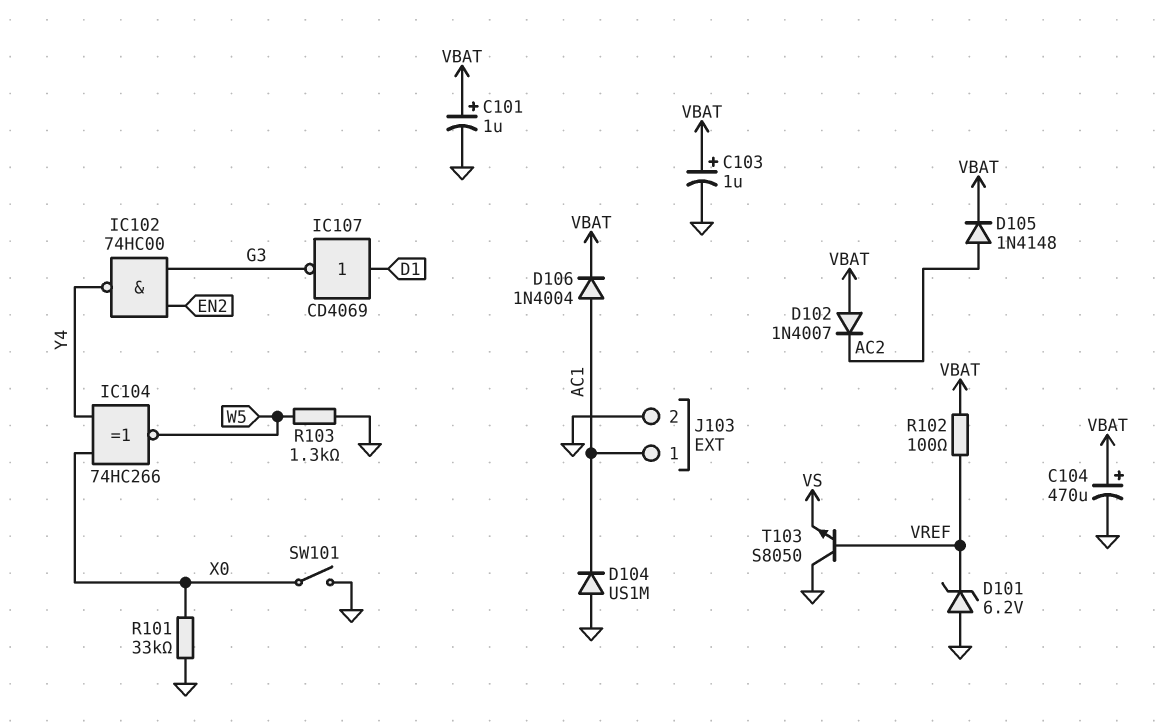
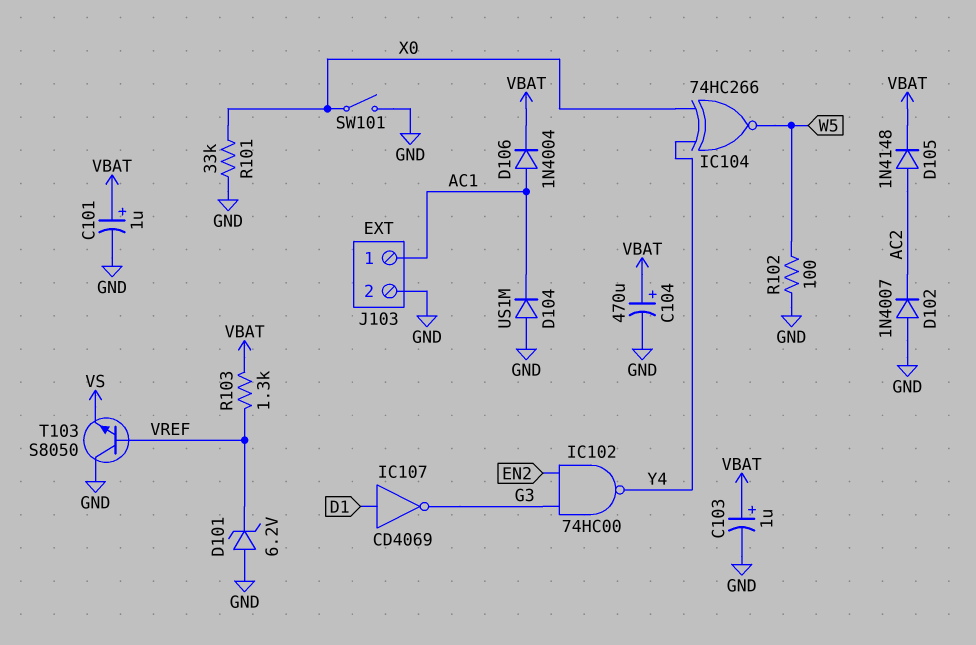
D102: diode 1N4007 (A VBAT, K AC2) -> diode 1N4007 (A GND, K AC2)
R102: 100 (VBAT, VREF) -> 100 (GND, W5)
R103: 1.3k (GND, W5) -> 1.3k (VBAT, VREF)

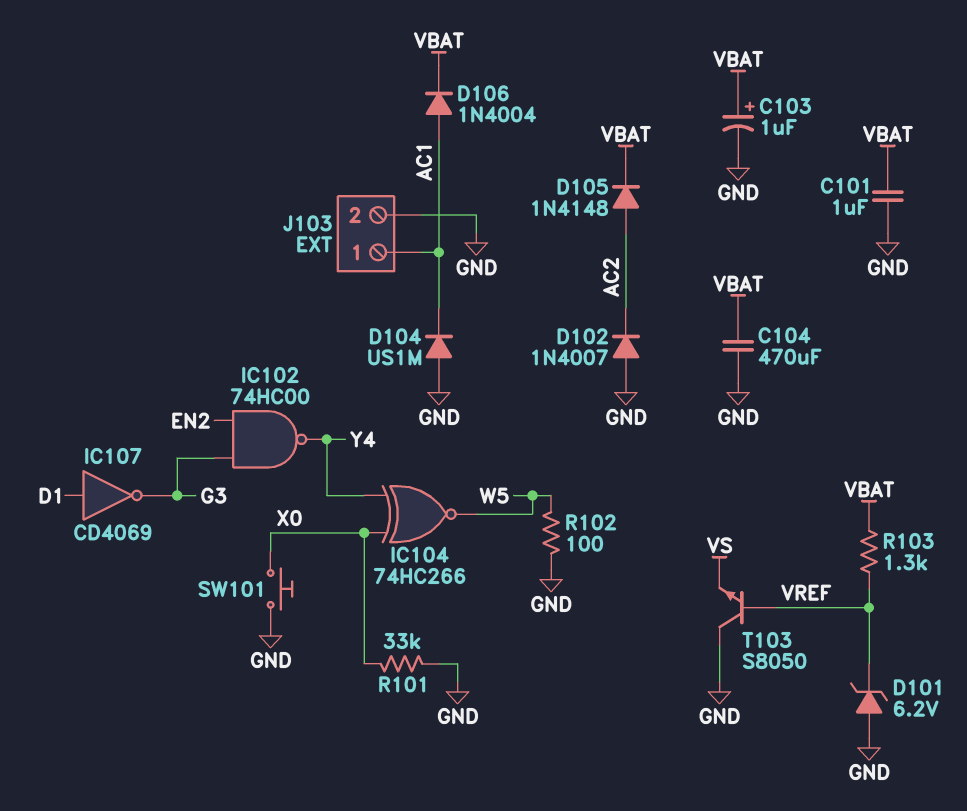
C101: 1uF (plus VBAT, minus GND) -> 1uF (GND, VBAT)
C104: 470uF (plus VBAT, minus GND) -> 470uF (GND, VBAT)
SW101: switch (GND, X0) -> button (GND, X0)

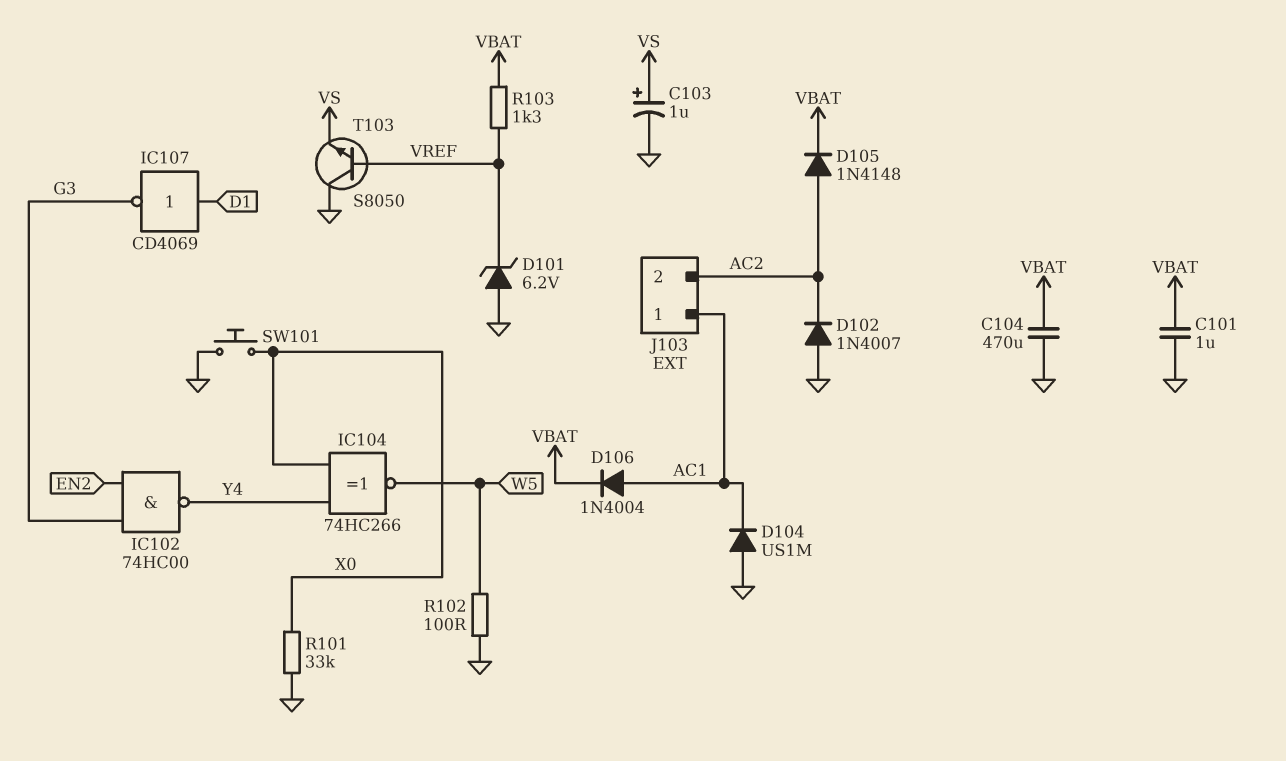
C103: 1uF (plus VBAT, minus GND) -> 1uF (plus VS, minus GND)
J103 pin 2: GND -> AC2

